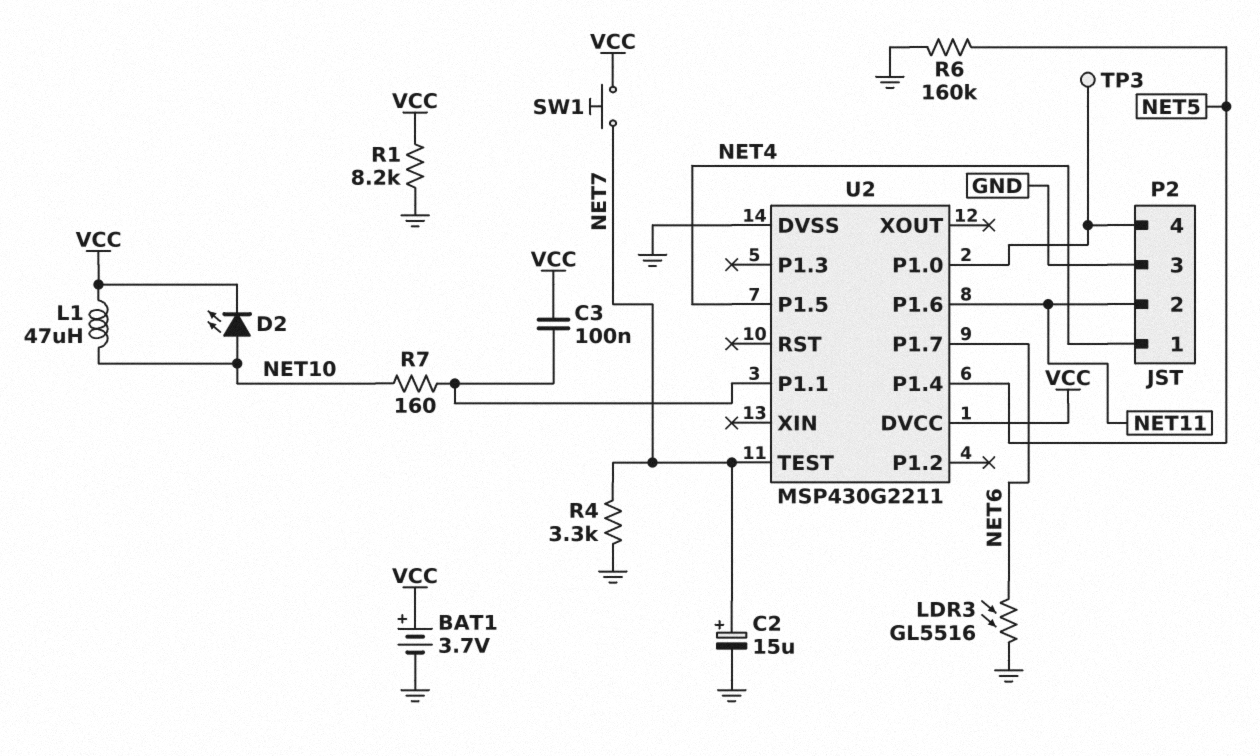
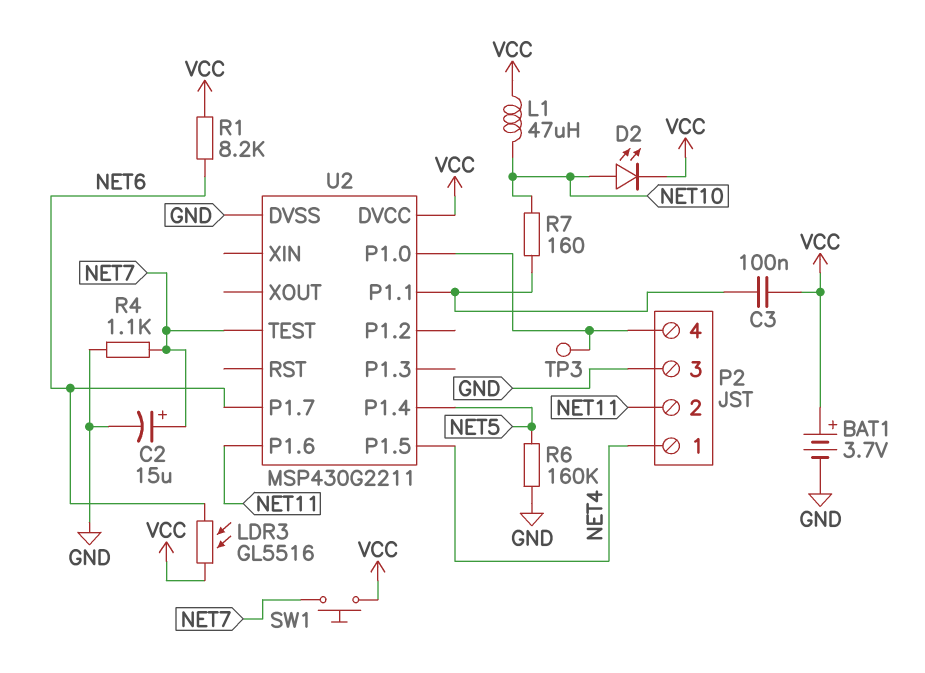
LDR3: GL5516 (GND, NET6) -> GL5516 (NET6, VCC)
R1: 8.2k (GND, VCC) -> 8.2k (NET6, VCC)
R4: 3.3k (GND, NET7) -> 1.1k (GND, NET7)

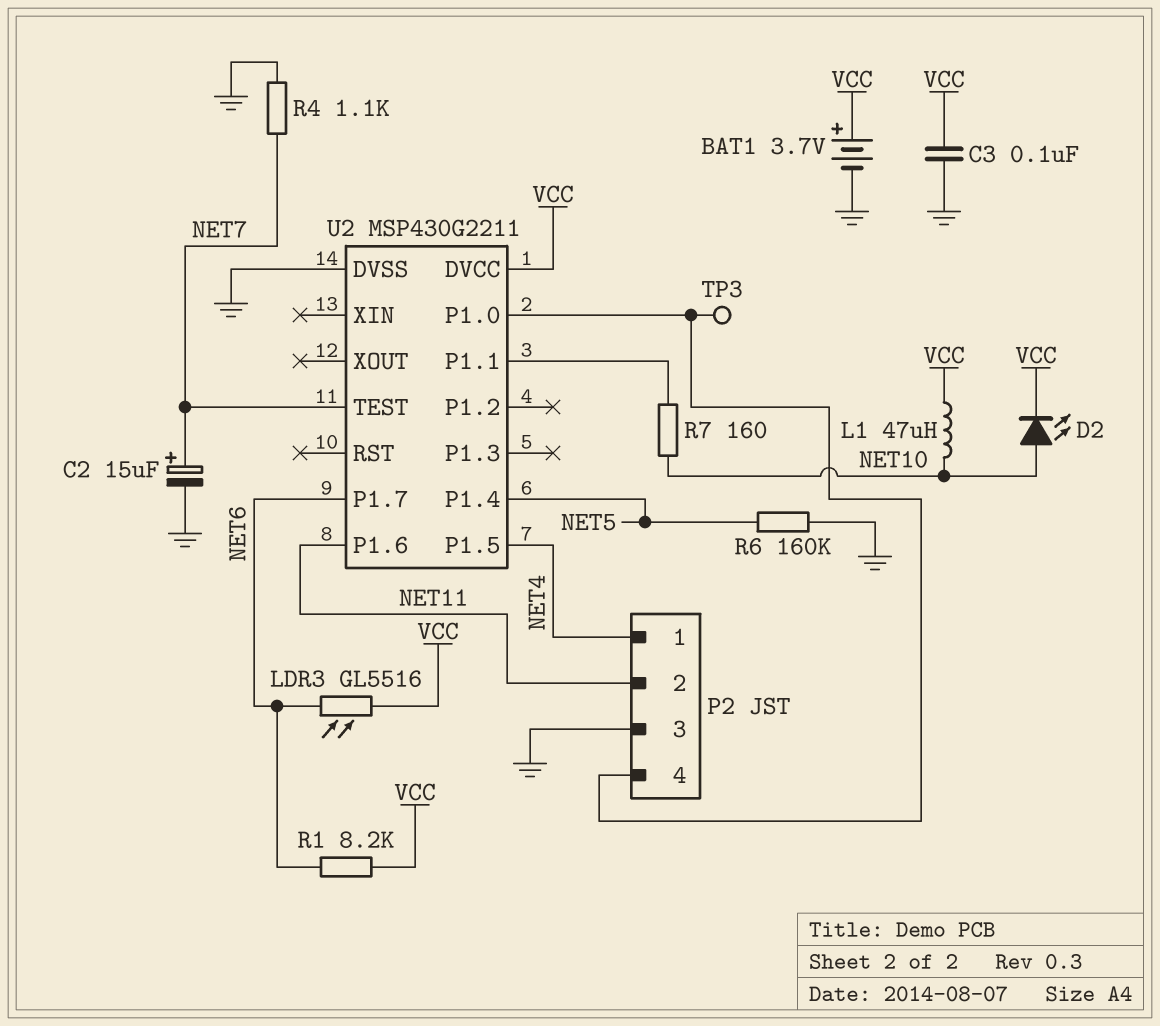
C3: 100nF (U2/P1.1, VCC) -> 100nF (GND, VCC)
SW1: button (NET7, VCC) -> none

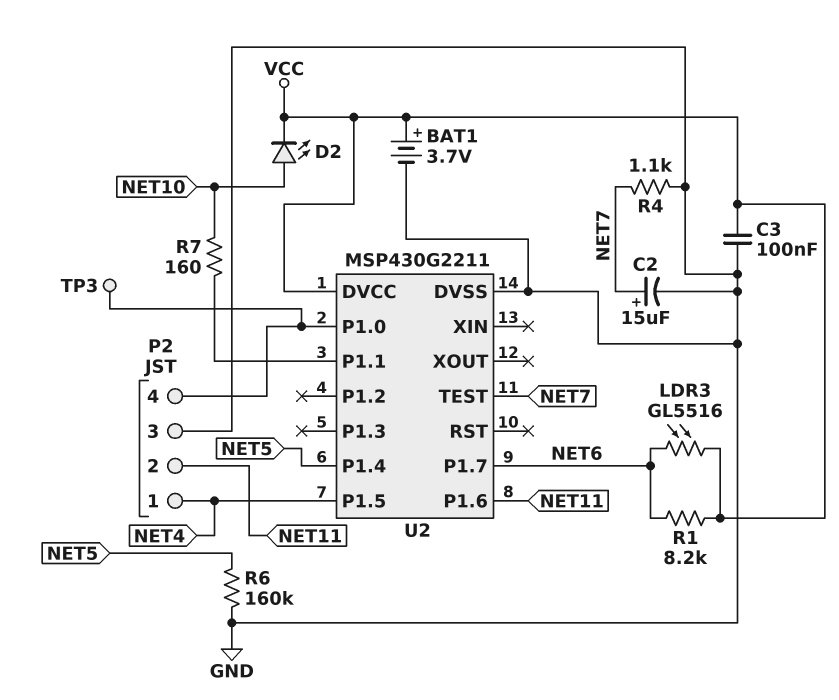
L1: 47uH (NET10, VCC) -> none

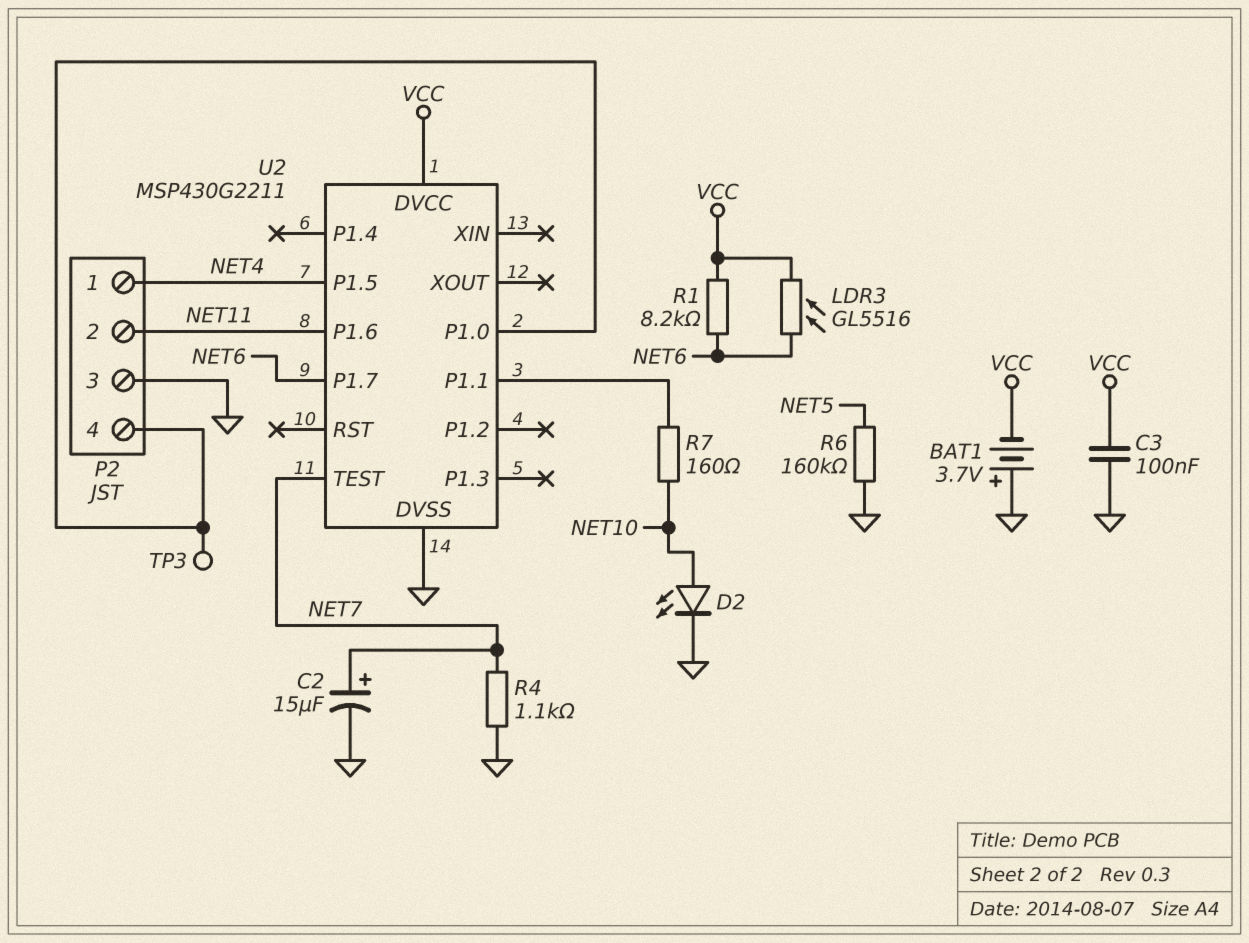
BAT1: 3.7V (plus VCC, minus GND) -> 3.7V (plus GND, minus VCC)
D2: LED (A NET10, K VCC) -> LED (A NET10, K GND)
U2 pin P1.4: NET5 -> none

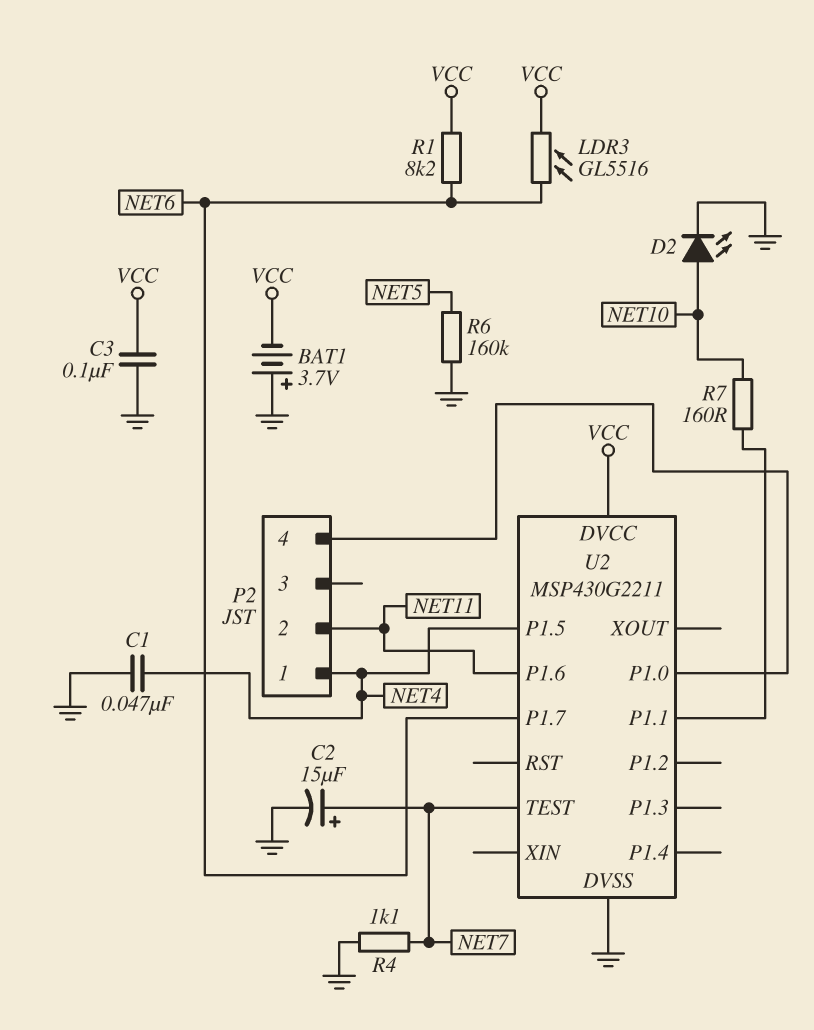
C1: none -> 47nF (GND, NET4)
P2 pin 3: GND -> none
TP3: test point (P2/4) -> none

